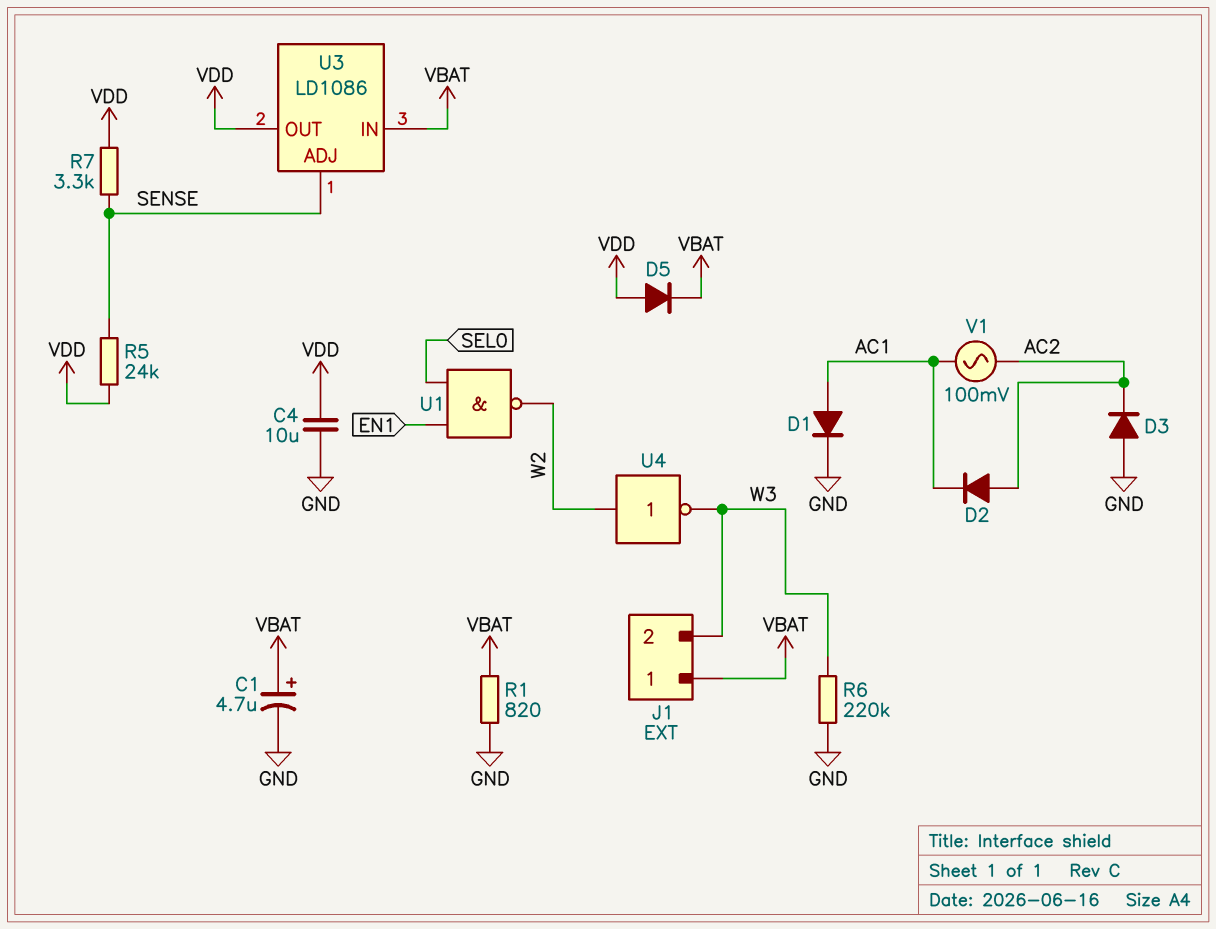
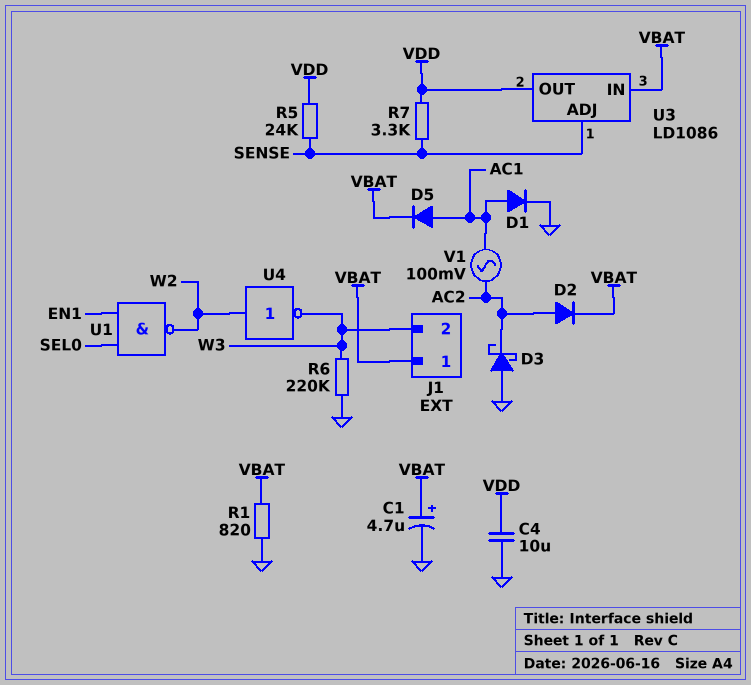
D2: diode (A AC2, K AC1) -> diode (A AC2, K VBAT)
D3: diode (A GND, K AC2) -> schottky (A GND, K AC2)
D5: diode (A VDD, K VBAT) -> diode (A AC1, K VBAT)

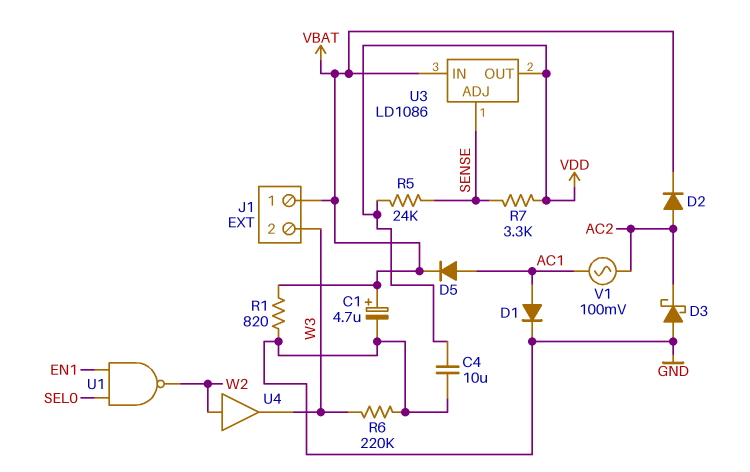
U4: NOT (in W2, out W3) -> buffer (in W2, out W3)

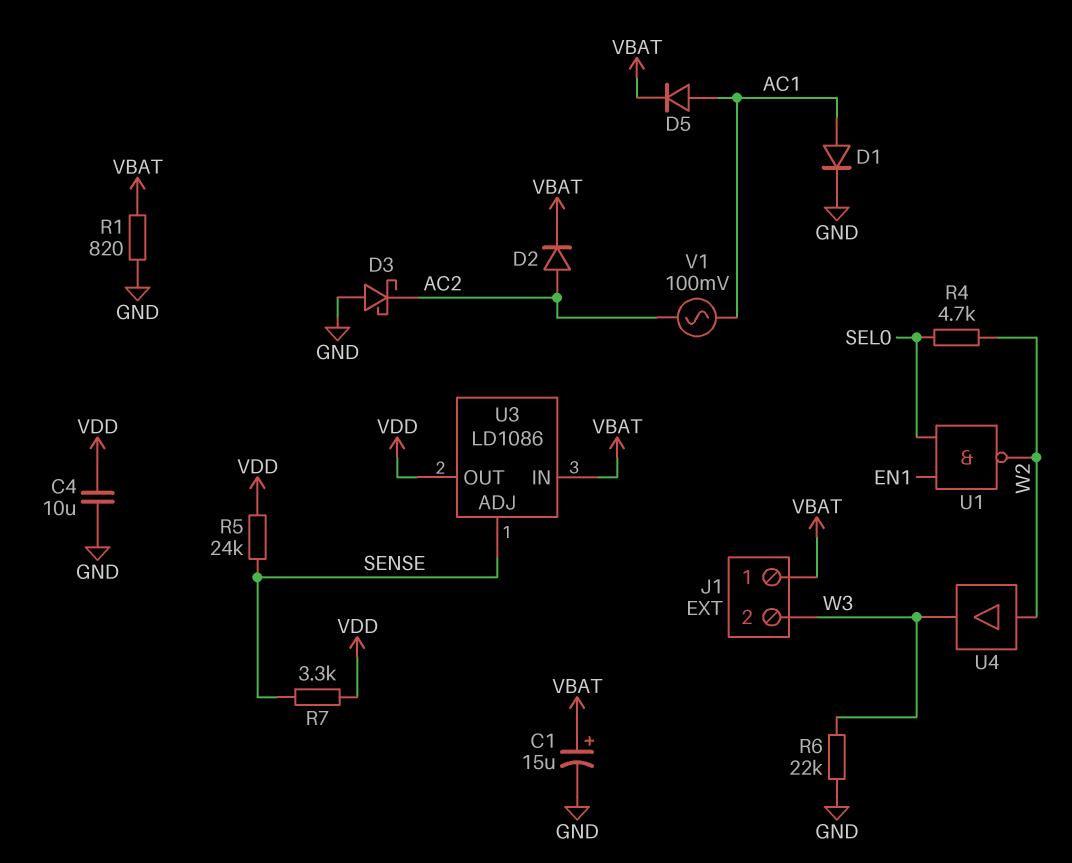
C1: 4.7uF (plus VBAT, minus GND) -> 15uF (plus VBAT, minus GND)
R4: none -> 4.7k (SEL0, W2)
R6: 220k (GND, W3) -> 22k (GND, W3)

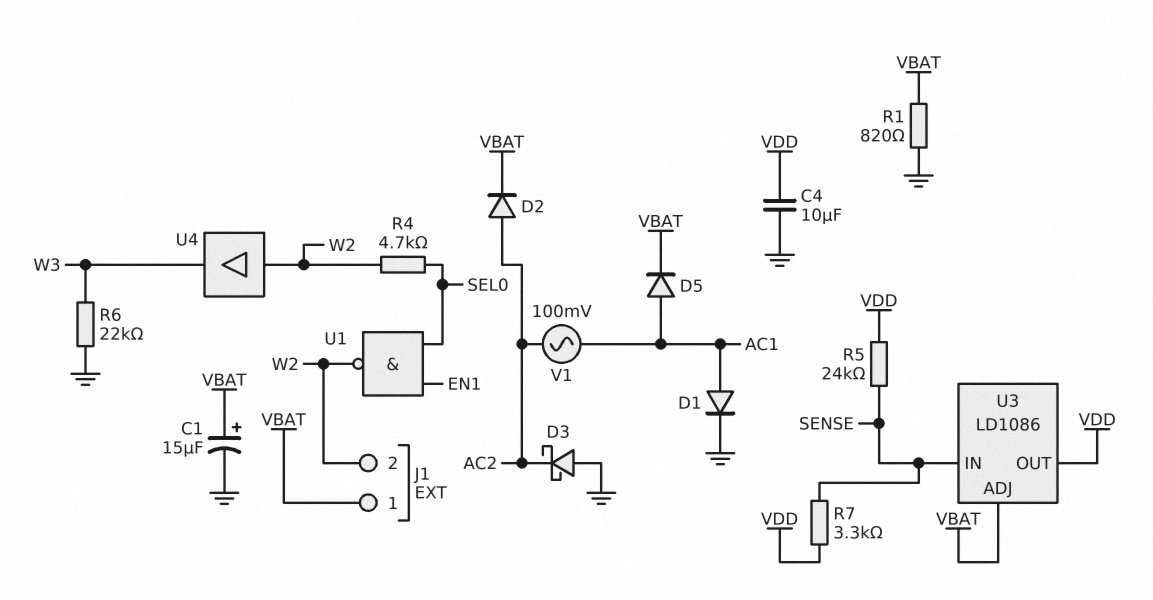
J1 pin 2: W3 -> W2
U3 pin ADJ: SENSE -> VBAT
U3 pin IN: VBAT -> SENSE

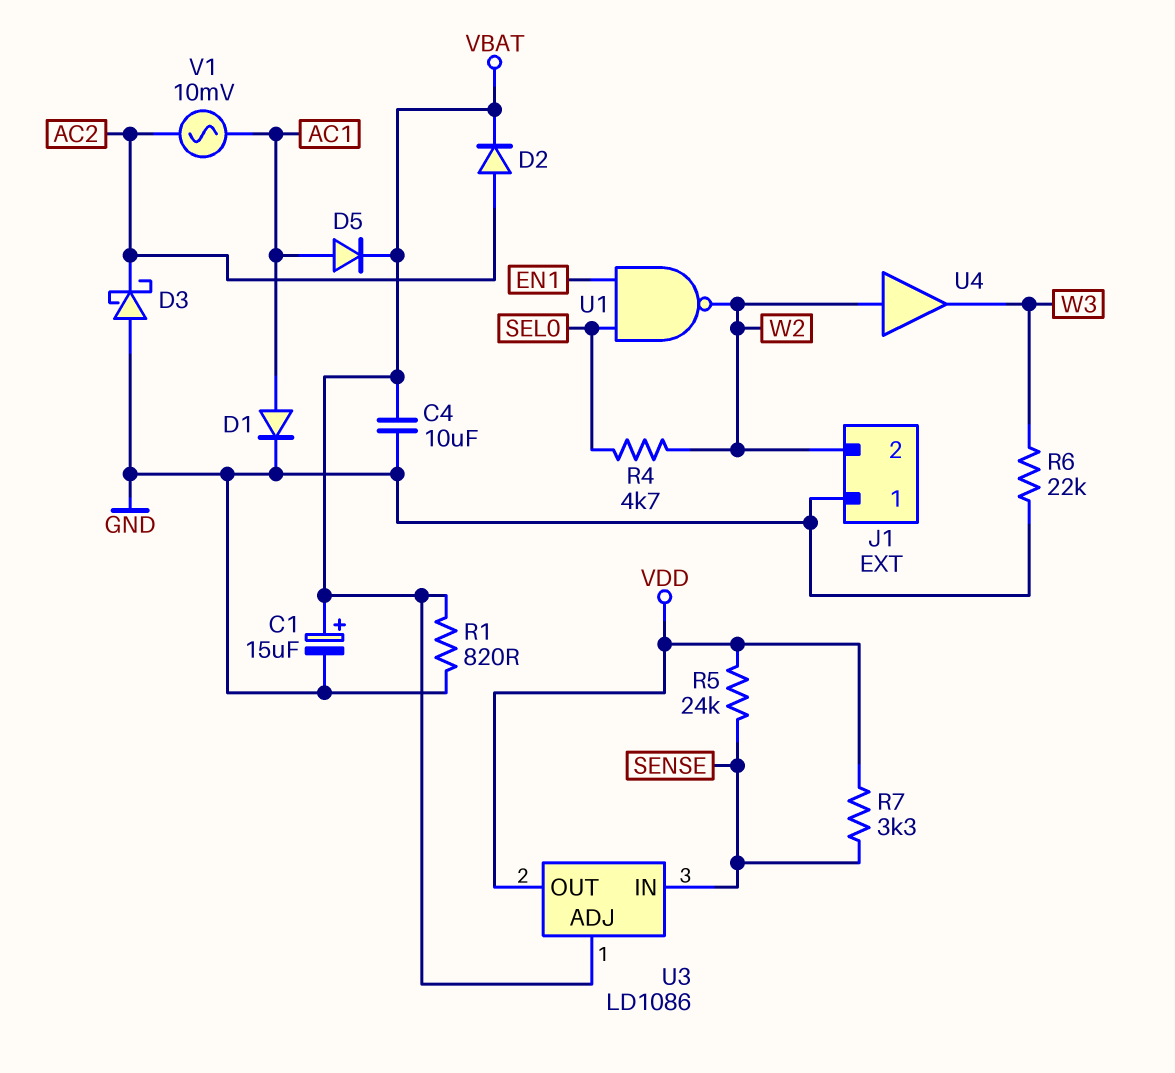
C4: 10uF (GND, VDD) -> 10uF (GND, VBAT)
J1 pin 1: VBAT -> GND
V1: AC 100mV (AC1, AC2) -> AC 10mV (AC1, AC2)

